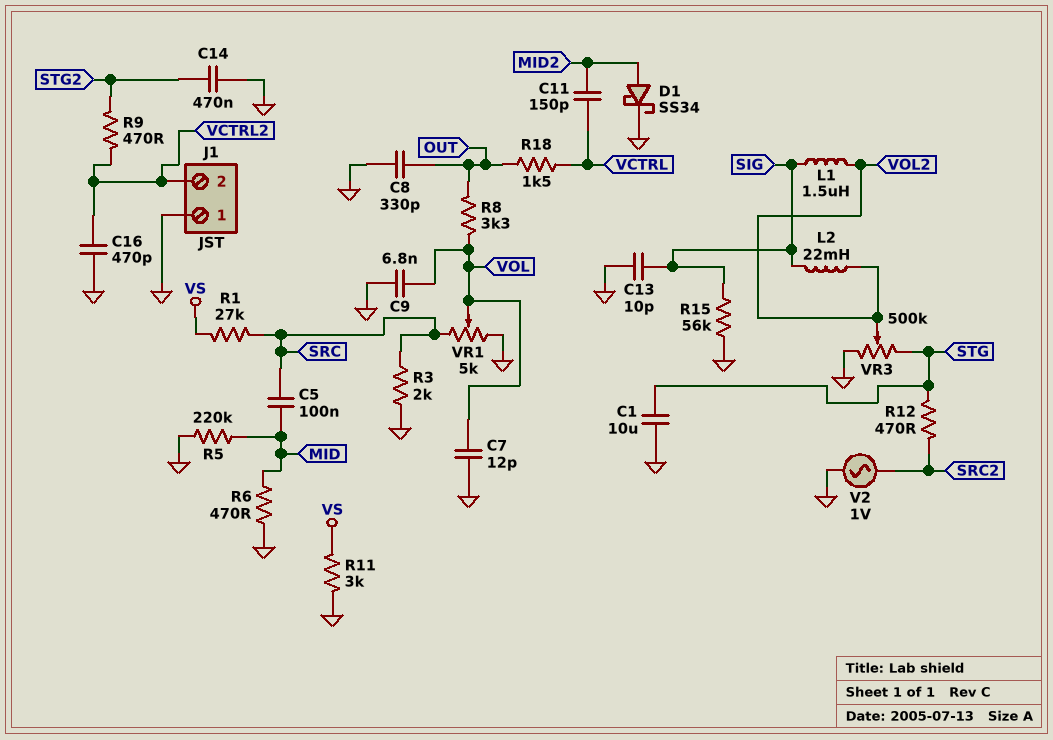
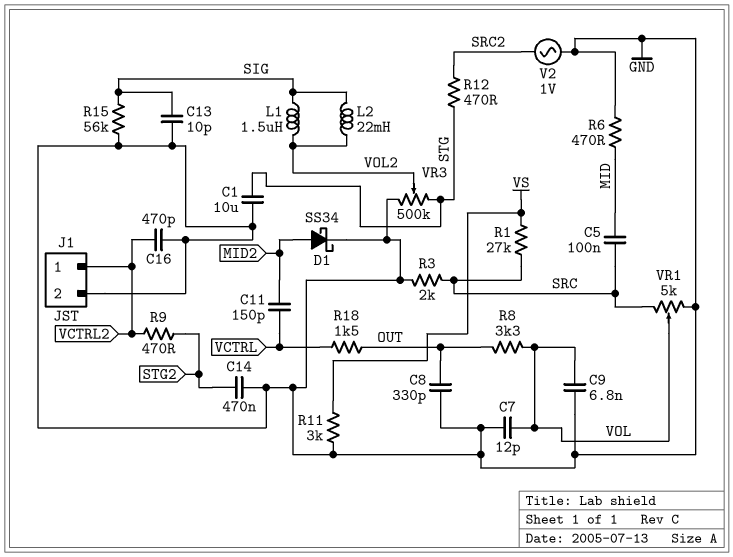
J1 pin 1: GND -> VCTRL2
J1 pin 2: VCTRL2 -> GND
R5: 220k (GND, MID) -> none

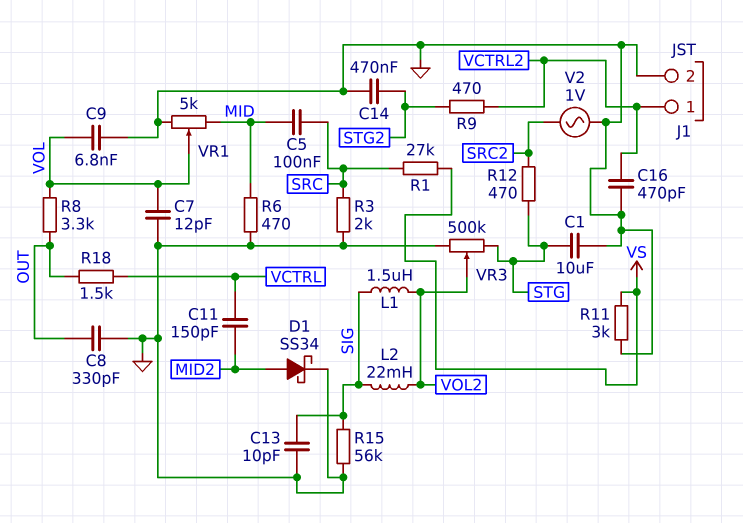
VR1: 5k (GND, SRC, wiper VOL) -> 5k (GND, MID, wiper VOL)

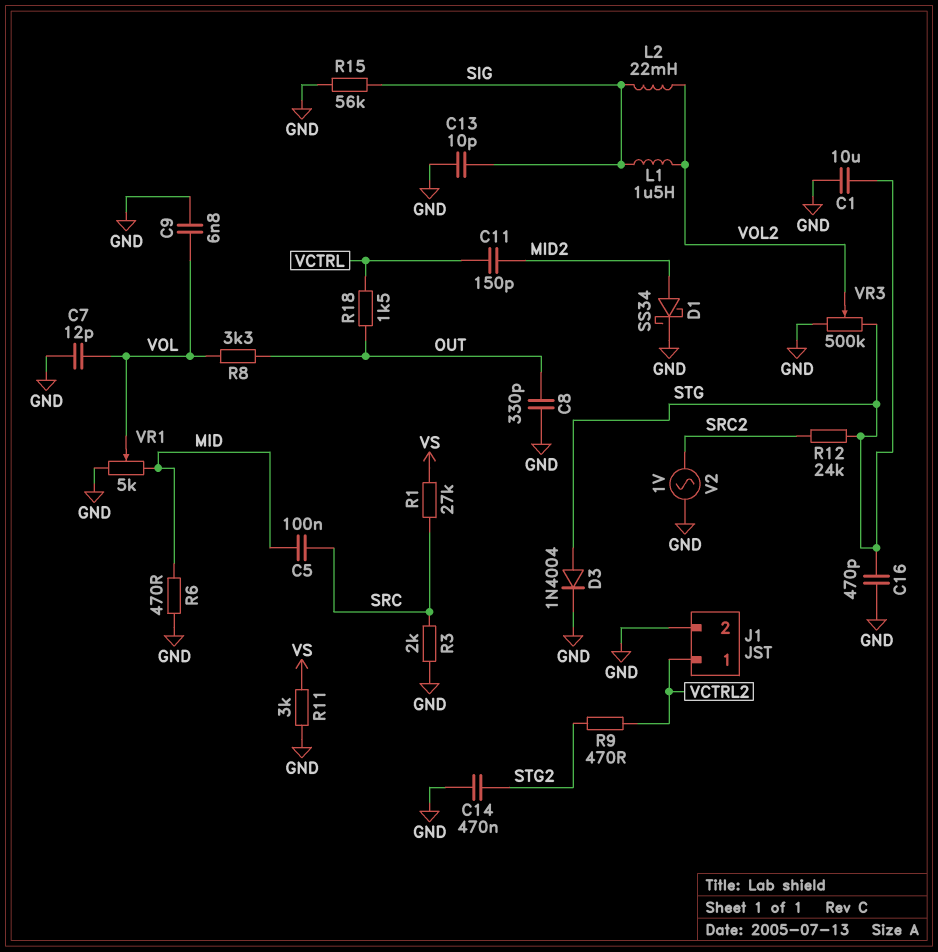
C16: 470pF (GND, VCTRL2) -> 470pF (GND, STG)
D3: none -> diode 1N4004 (A STG, K GND)
R12: 470 (SRC2, STG) -> 24k (SRC2, STG)

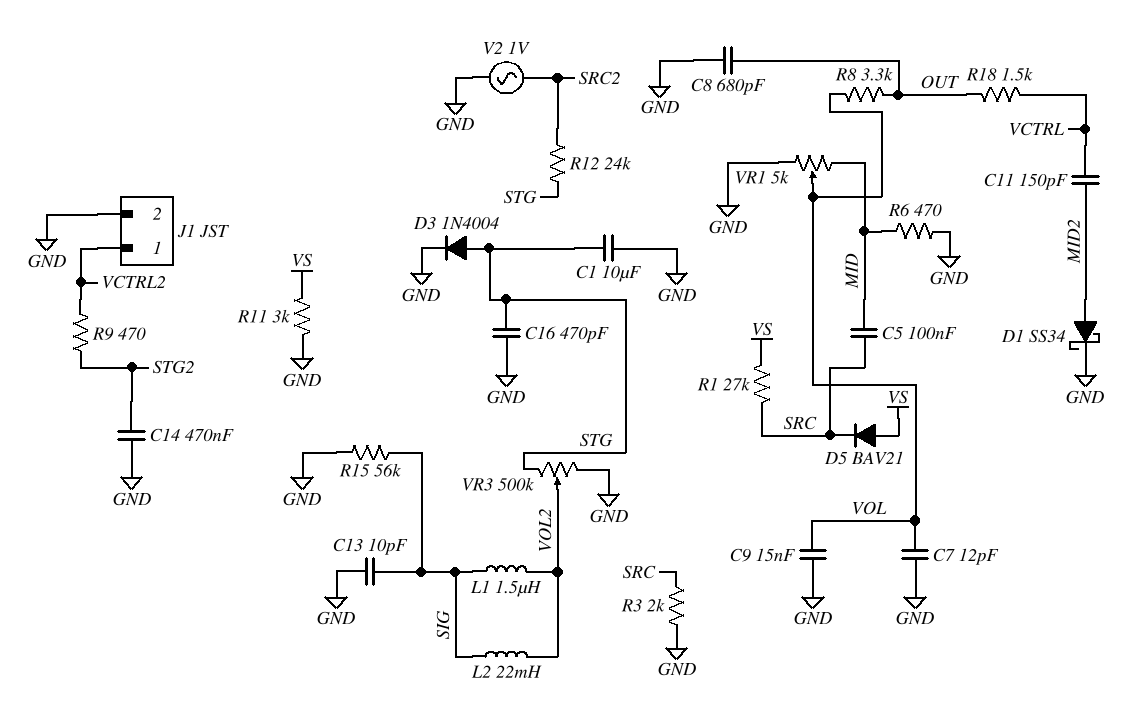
C8: 330pF (GND, OUT) -> 680pF (GND, OUT)
C9: 6.8nF (GND, VOL) -> 15nF (GND, VOL)
D5: none -> diode BAV21 (A VS, K SRC)

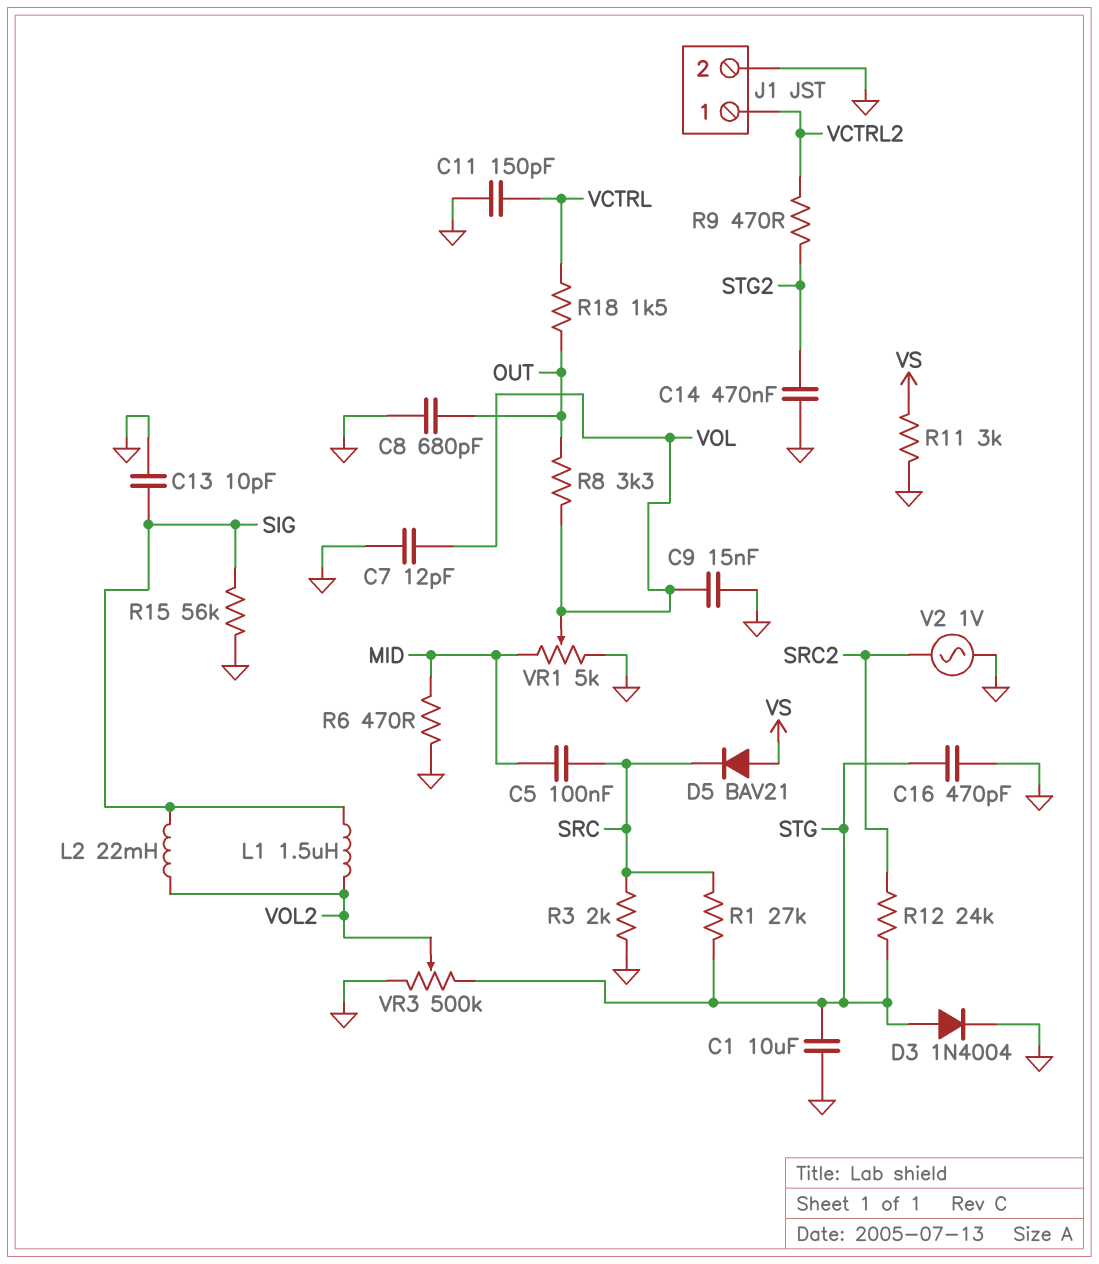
C11: 150pF (MID2, VCTRL) -> 150pF (GND, VCTRL)
D1: schottky SS34 (A MID2, K GND) -> none
R1: 27k (SRC, VS) -> 27k (SRC, STG)

